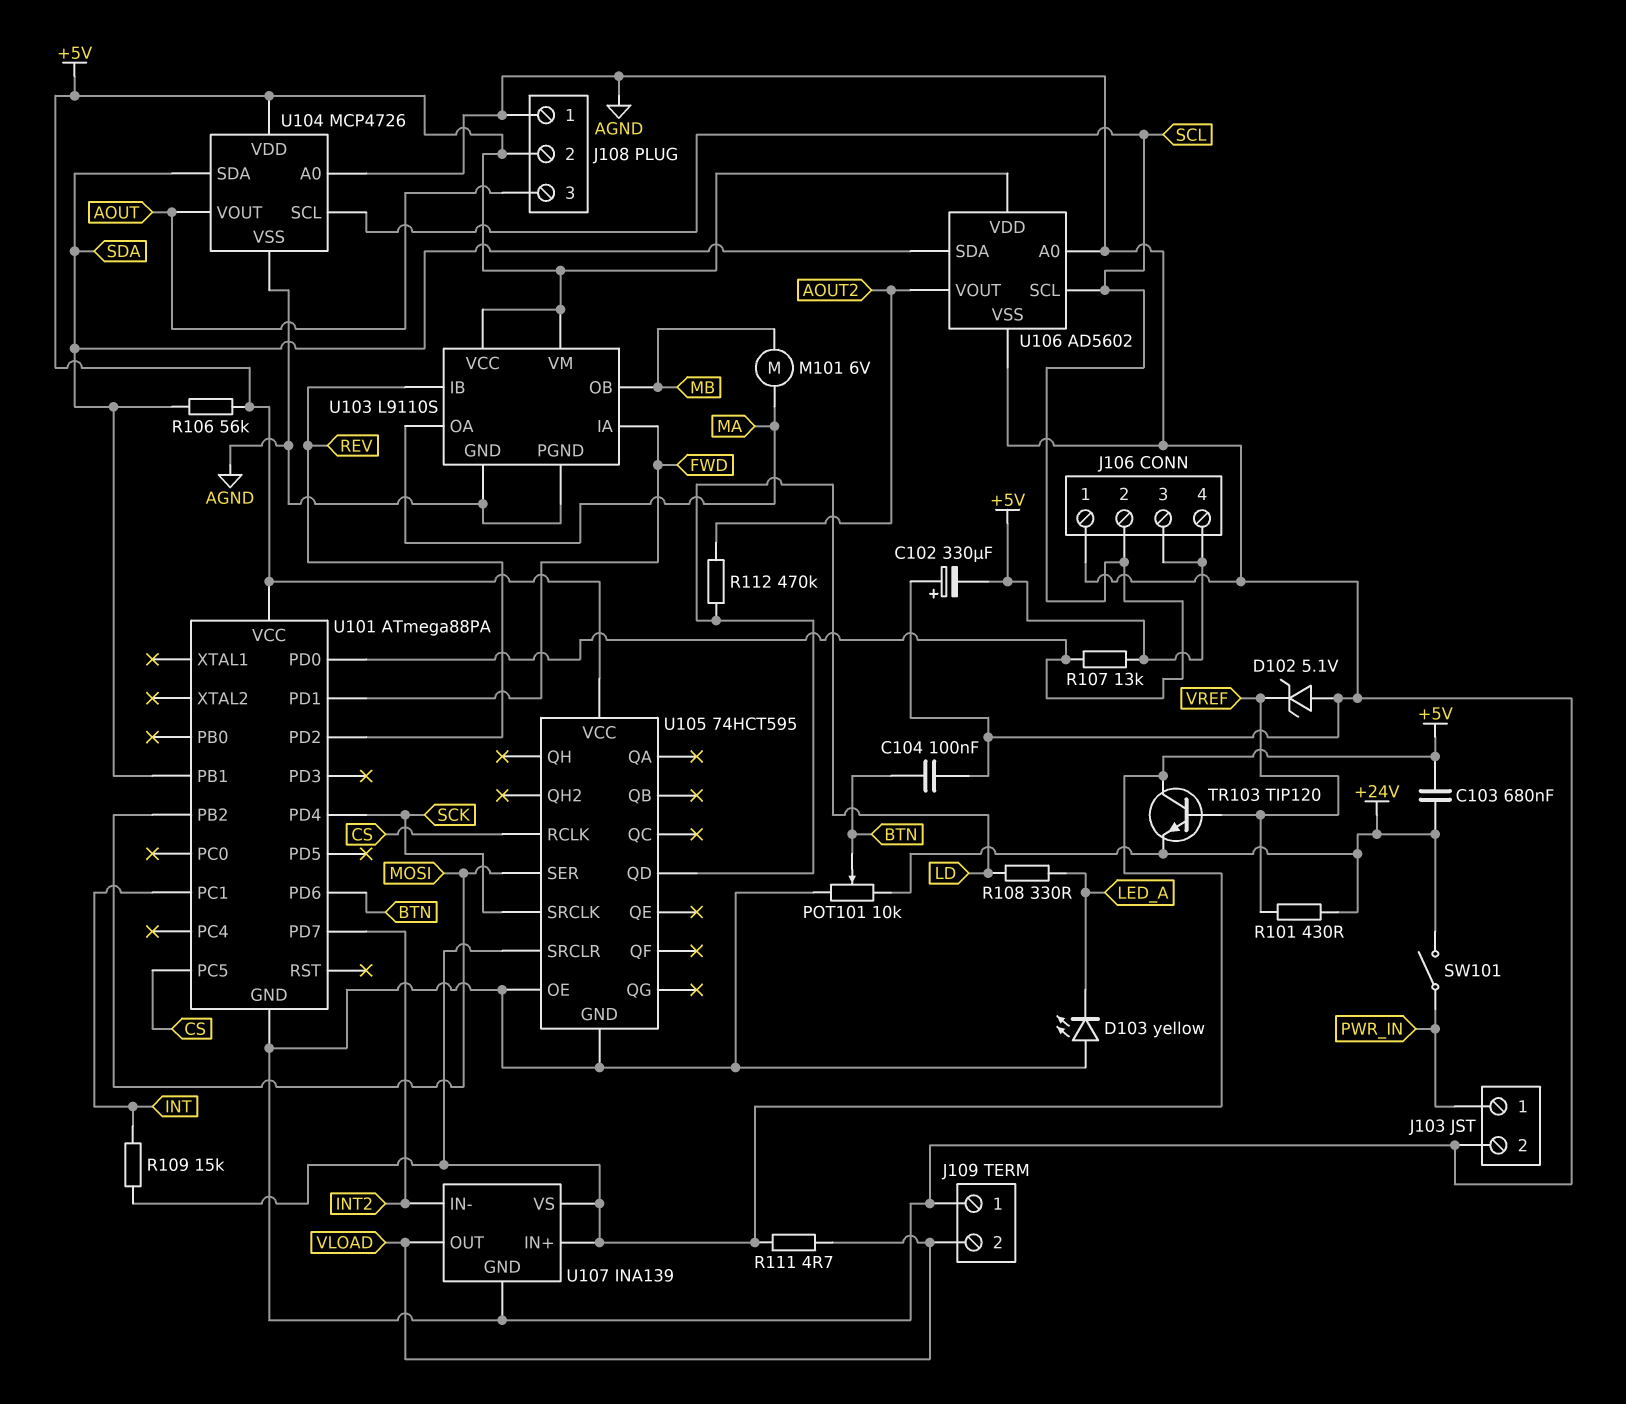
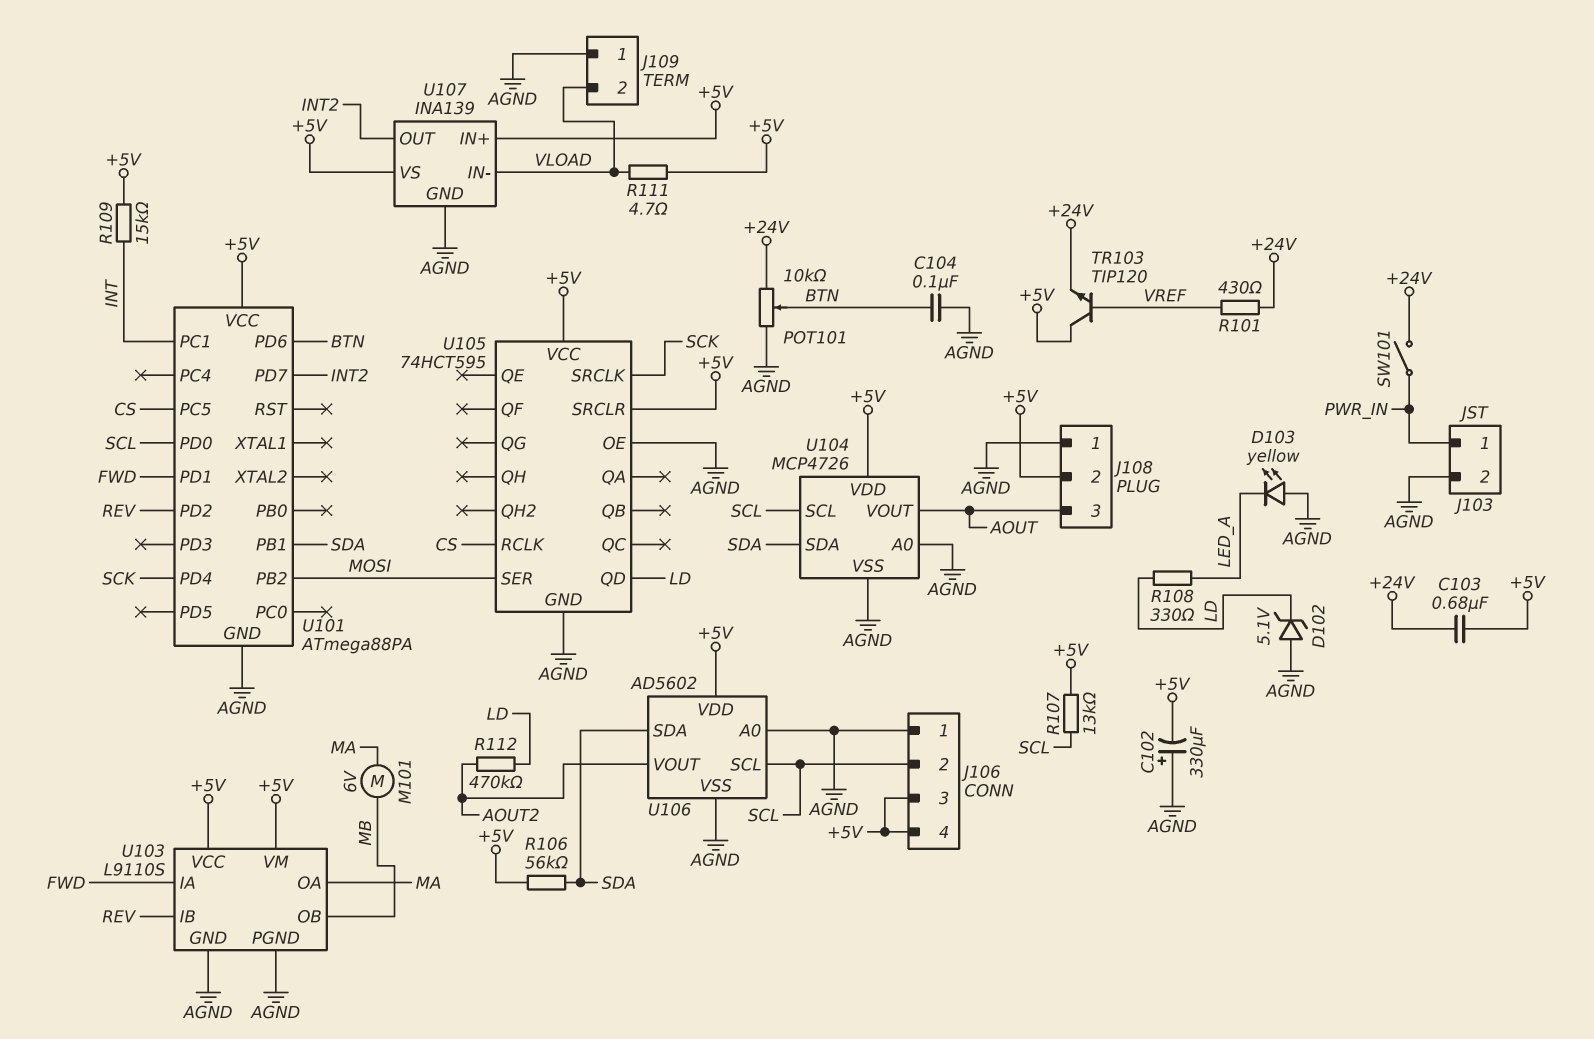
D102: zener 5.1V (A AGND, K VREF) -> zener 5.1V (A AGND, K LD)
U107 pin IN-: INT2 -> VLOAD
U107 pin OUT: VLOAD -> INT2

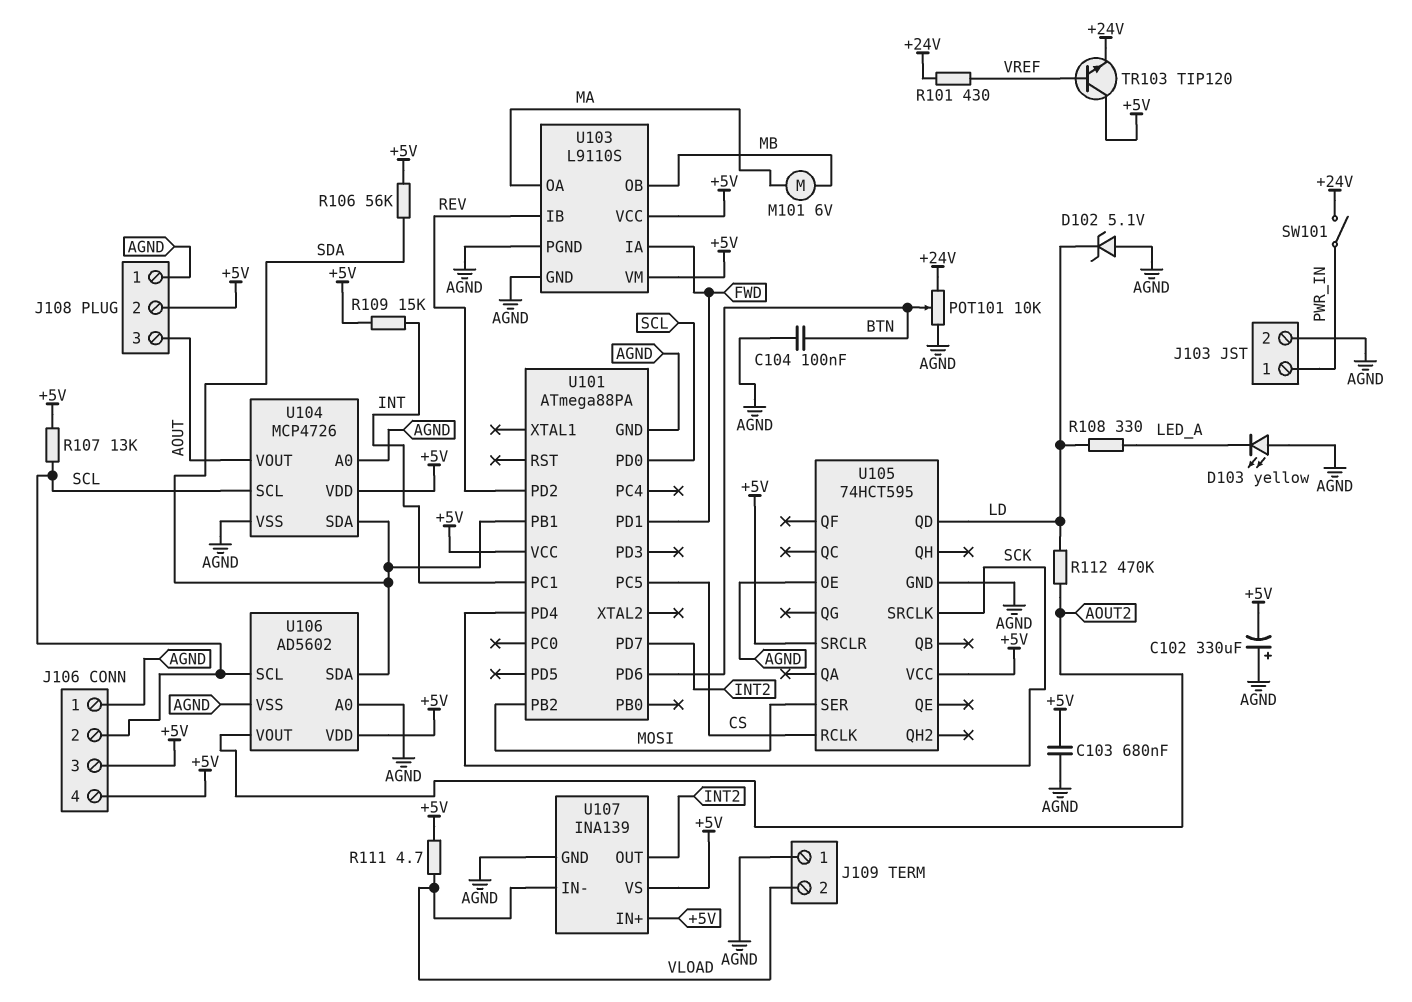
C103: 680nF (+5V, +24V) -> 680nF (+5V, AGND)

